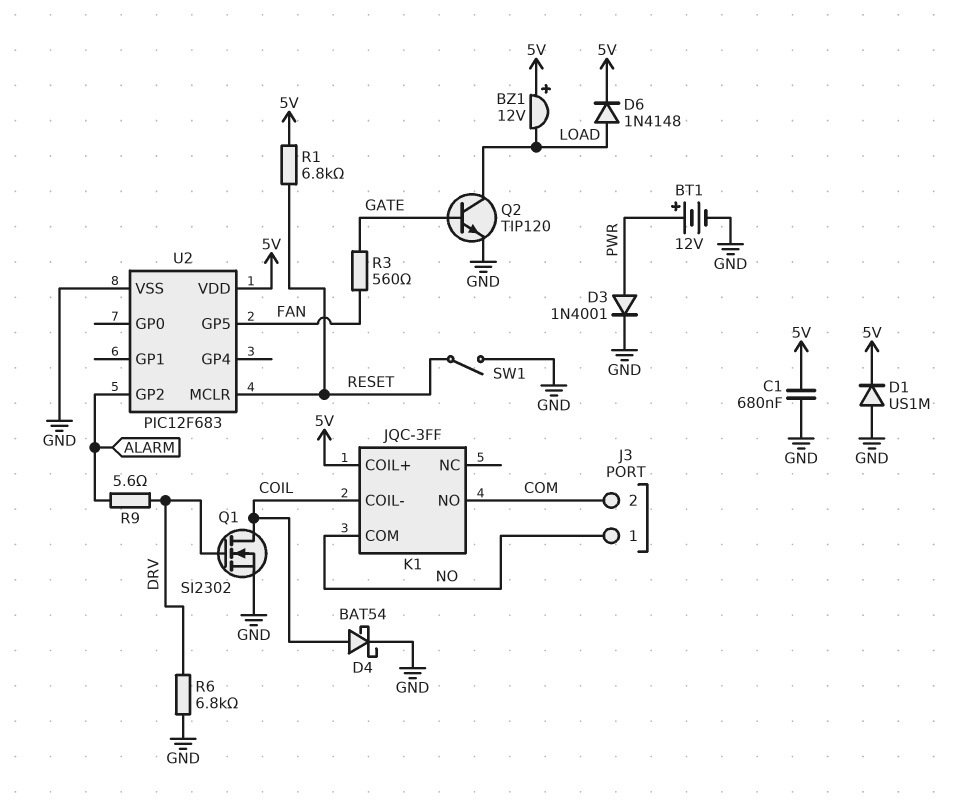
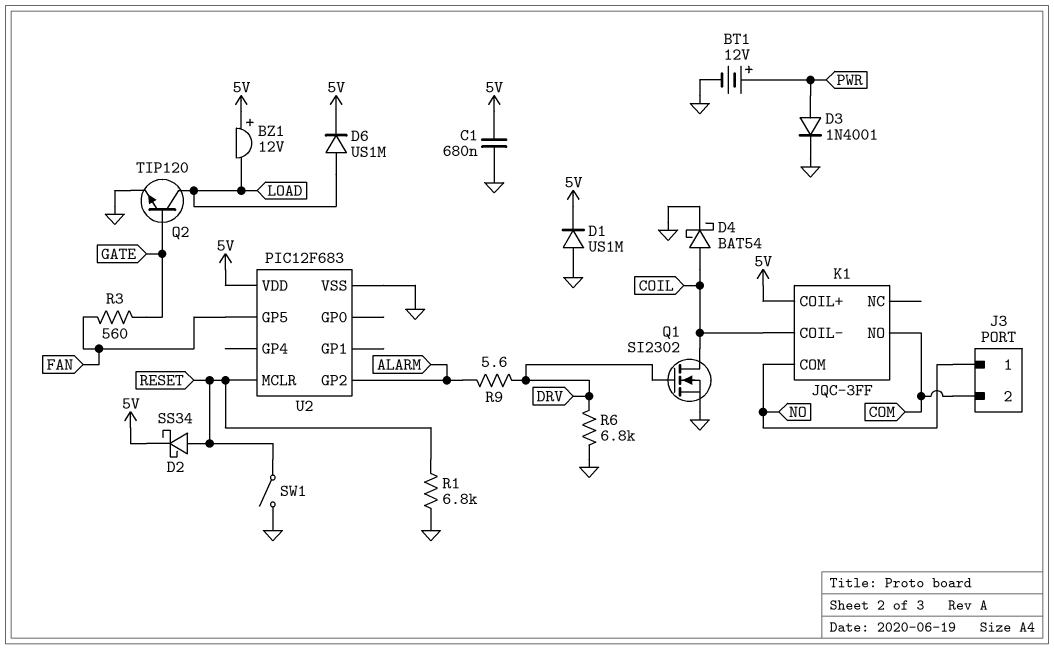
D2: none -> schottky SS34 (A RESET, K 5V)
D6: diode 1N4148 (A LOAD, K 5V) -> diode US1M (A LOAD, K 5V)
R1: 6.8k (5V, RESET) -> 6.8k (GND, RESET)

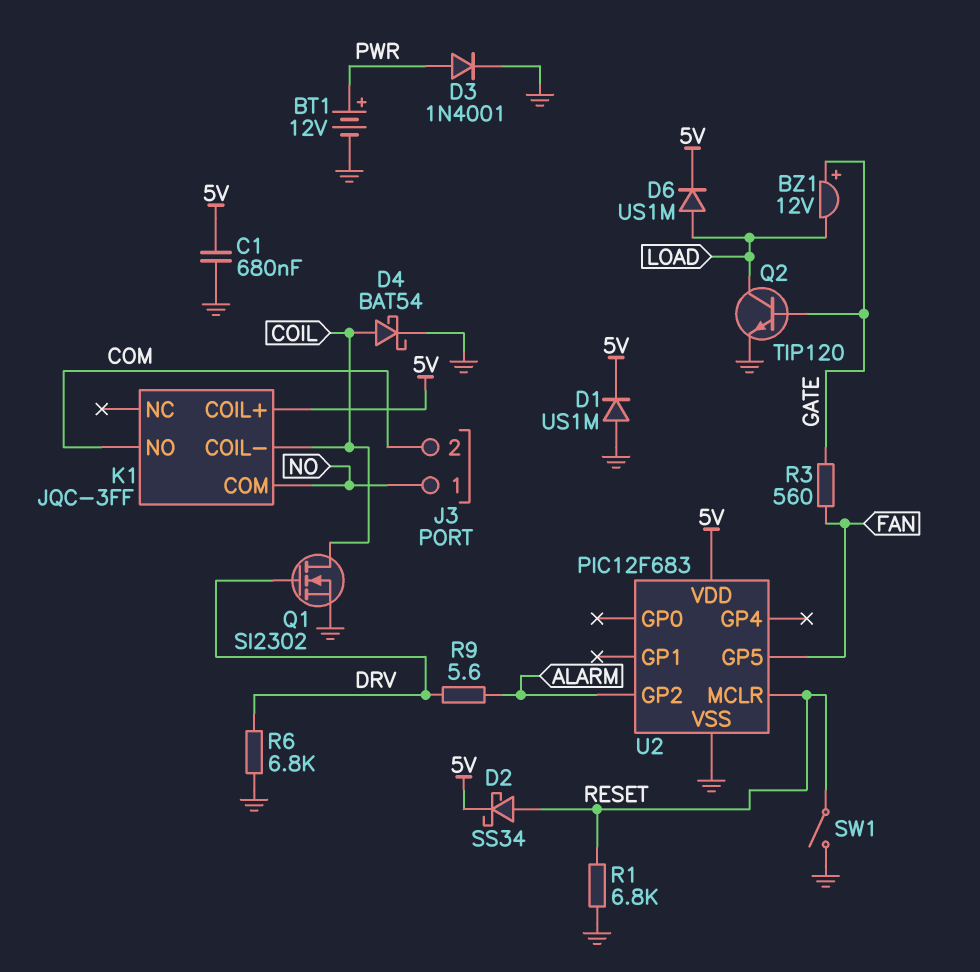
BZ1: buzzer 12V (plus 5V, minus LOAD) -> buzzer 12V (plus GATE, minus LOAD)

